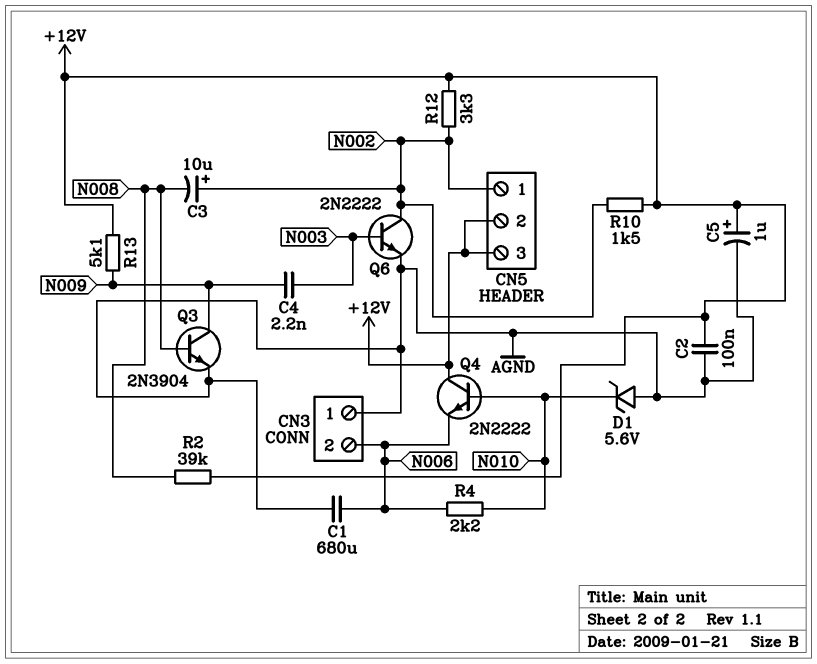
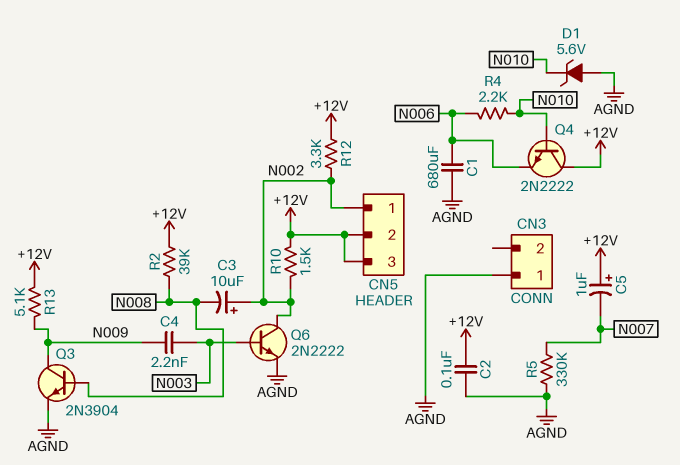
C5: 1uF (plus +12V, minus AGND) -> 1uF (plus +12V, minus N007)
CN3 pin 2: N006 -> none
R5: none -> 330k (AGND, N007)

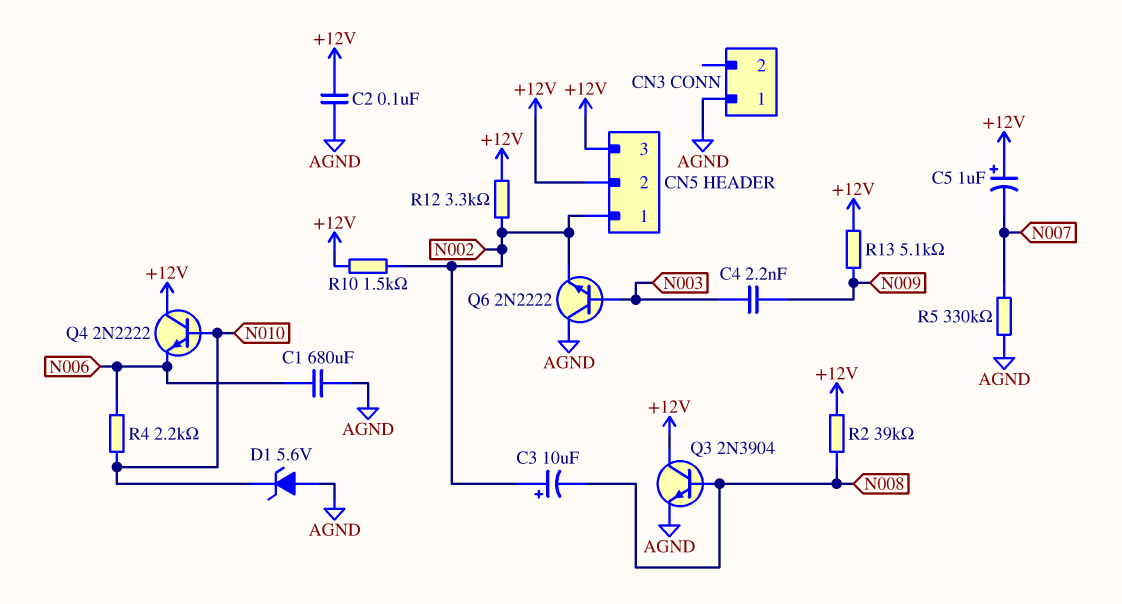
Q3: NPN 2N3904 (B N008, C N009, E AGND) -> NPN 2N3904 (B N008, C +12V, E AGND)
Q6: NPN 2N2222 (B N003, C N002, E AGND) -> NPN 2N2222 (B N003, C AGND, E N002)

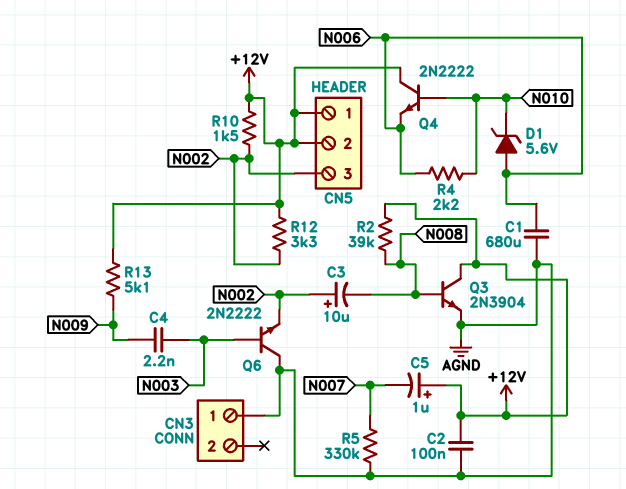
CN5 pin 1: N002 -> +12V
CN5 pin 3: +12V -> N002
D1: zener 5.6V (A AGND, K N010) -> zener 5.6V (A N006, K N010)

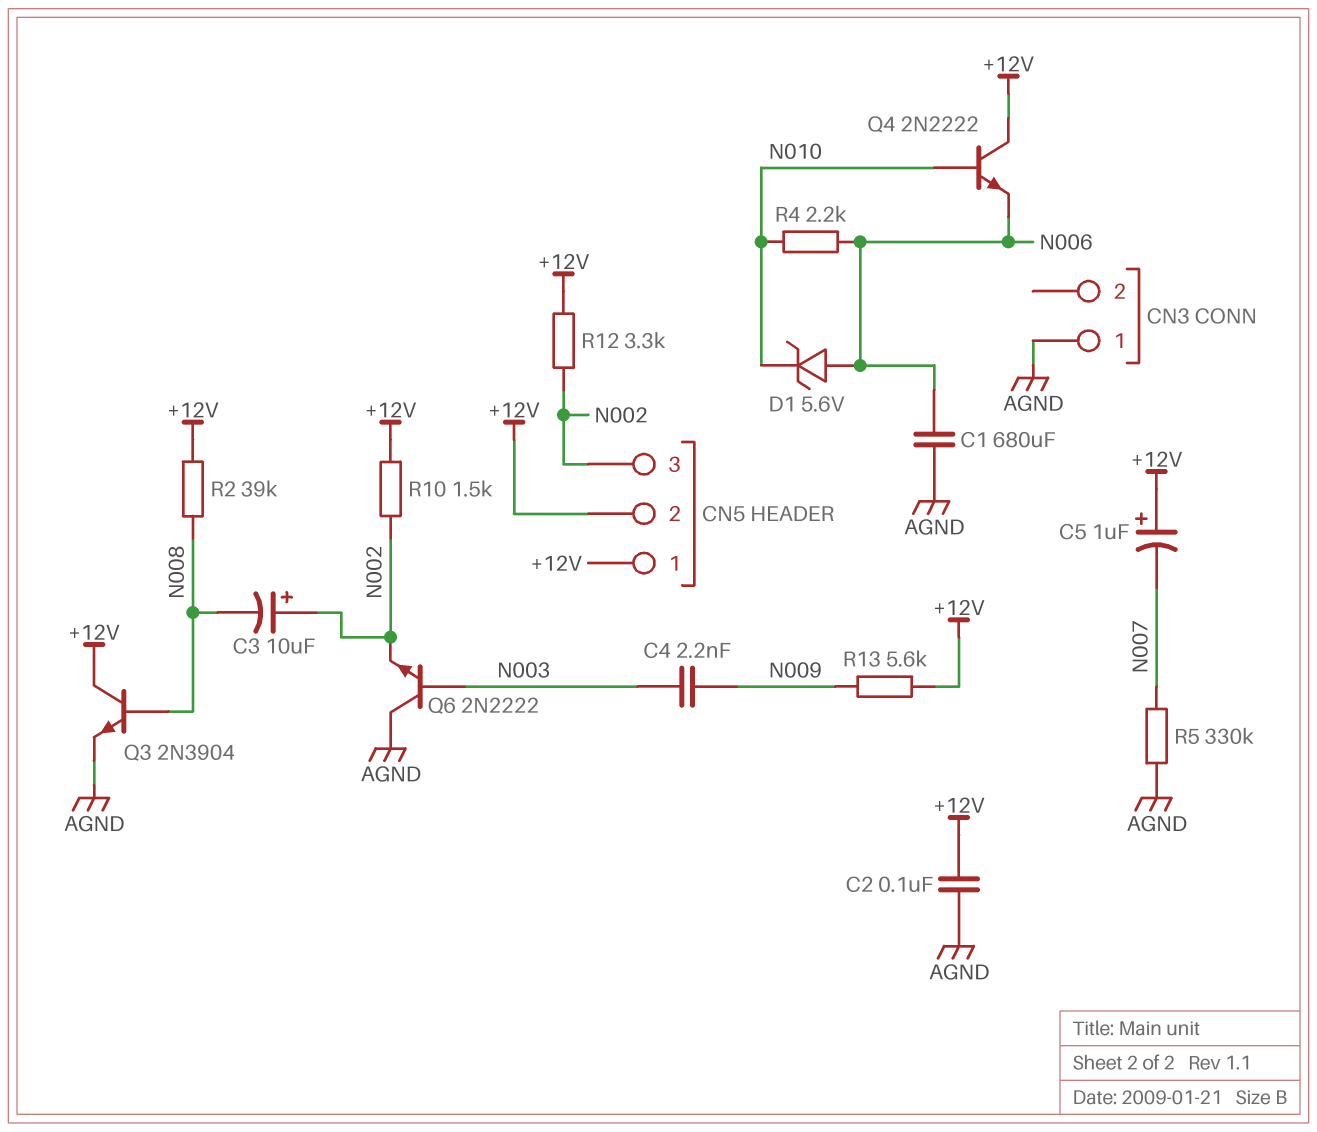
R13: 5.1k (+12V, N009) -> 5.6k (+12V, N009)

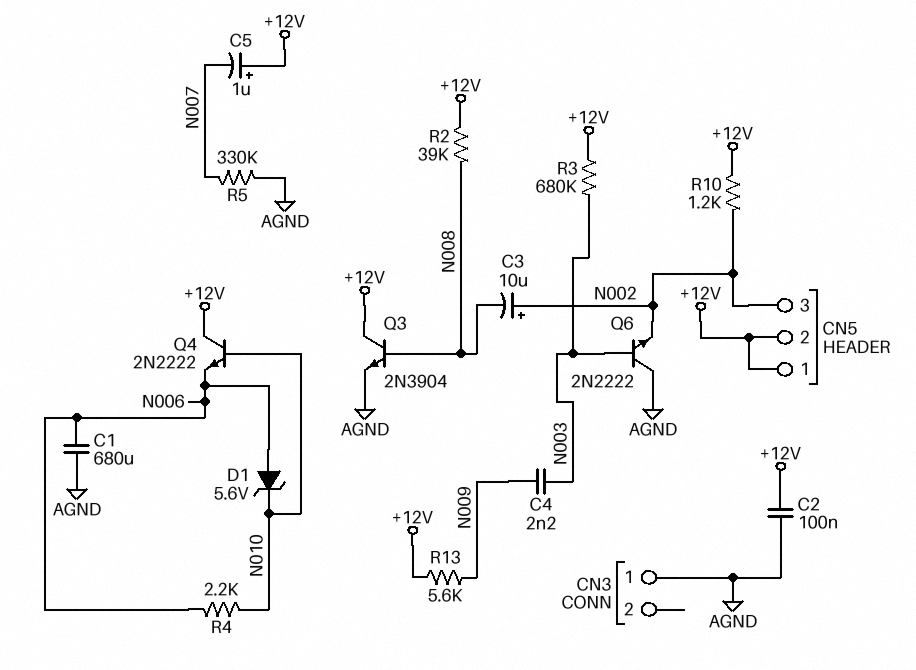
R3: none -> 680k (+12V, N003)
R10: 1.5k (+12V, N002) -> 1.2k (+12V, N002)
R12: 3.3k (+12V, N002) -> none

